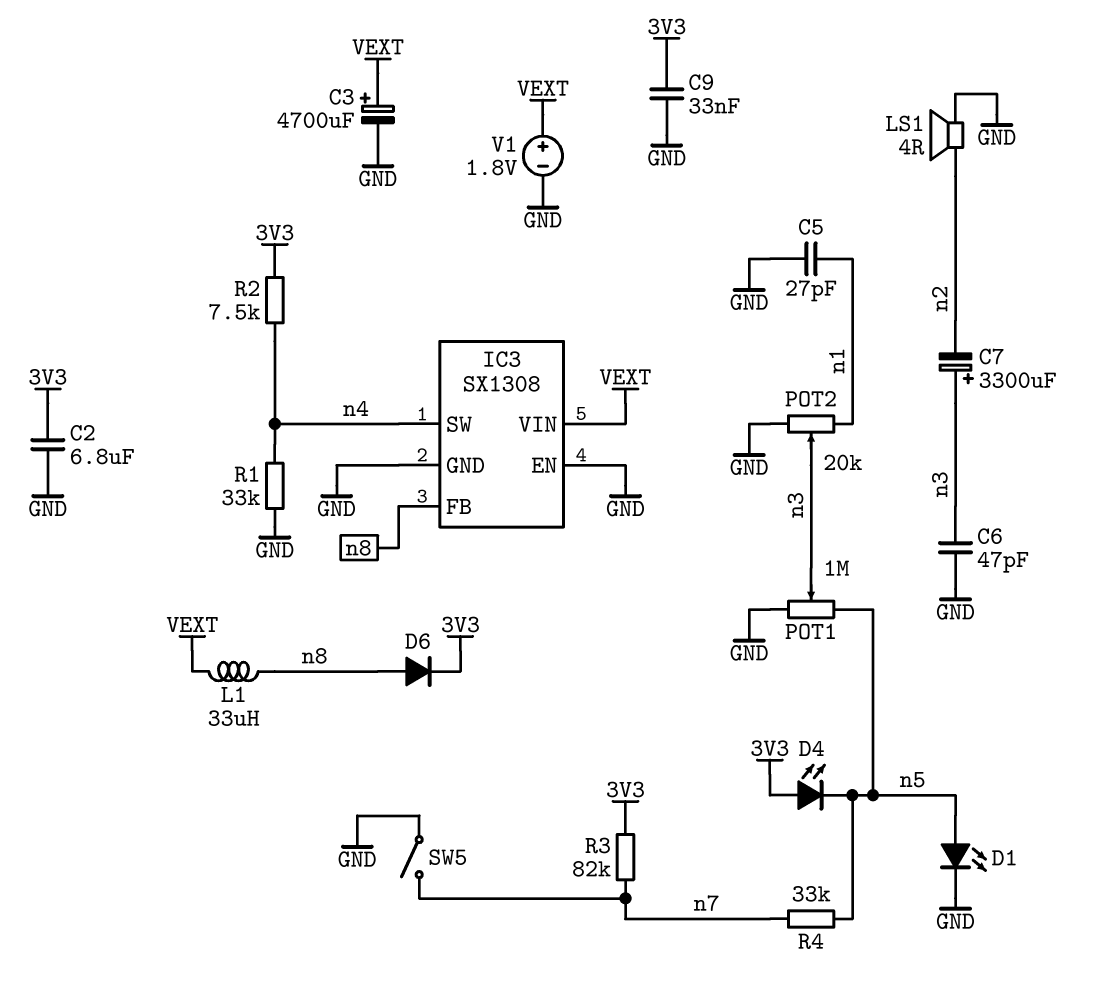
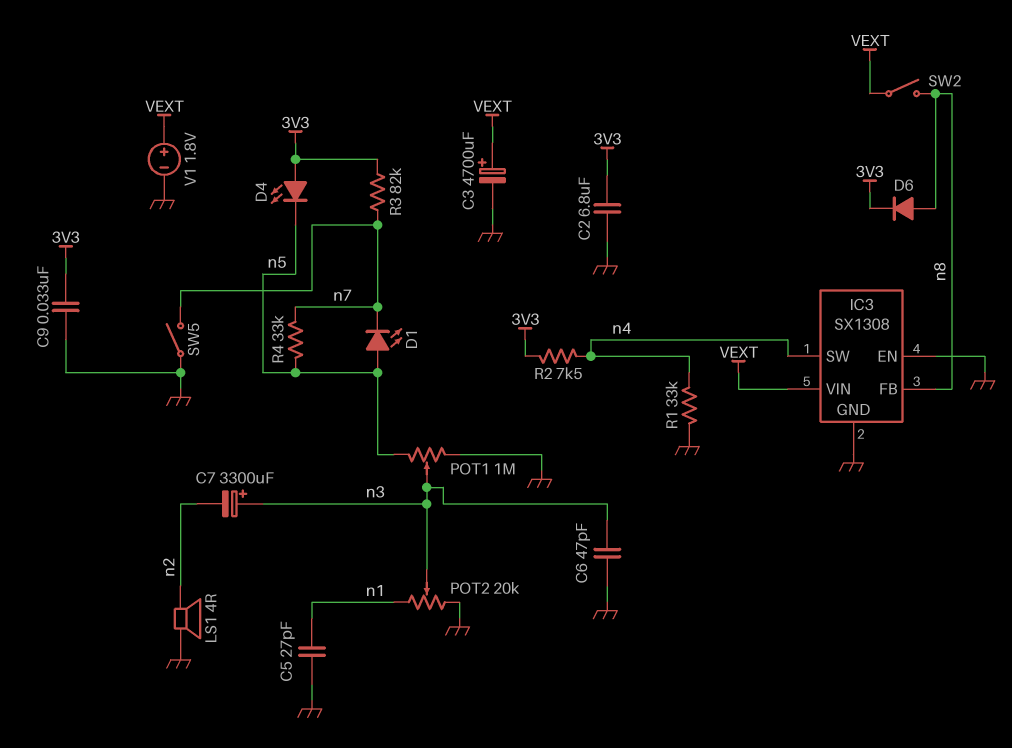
D1: LED (A n5, K GND) -> LED (A n5, K n7)
L1: 33uH (VEXT, n8) -> none
SW2: none -> switch (VEXT, n8)

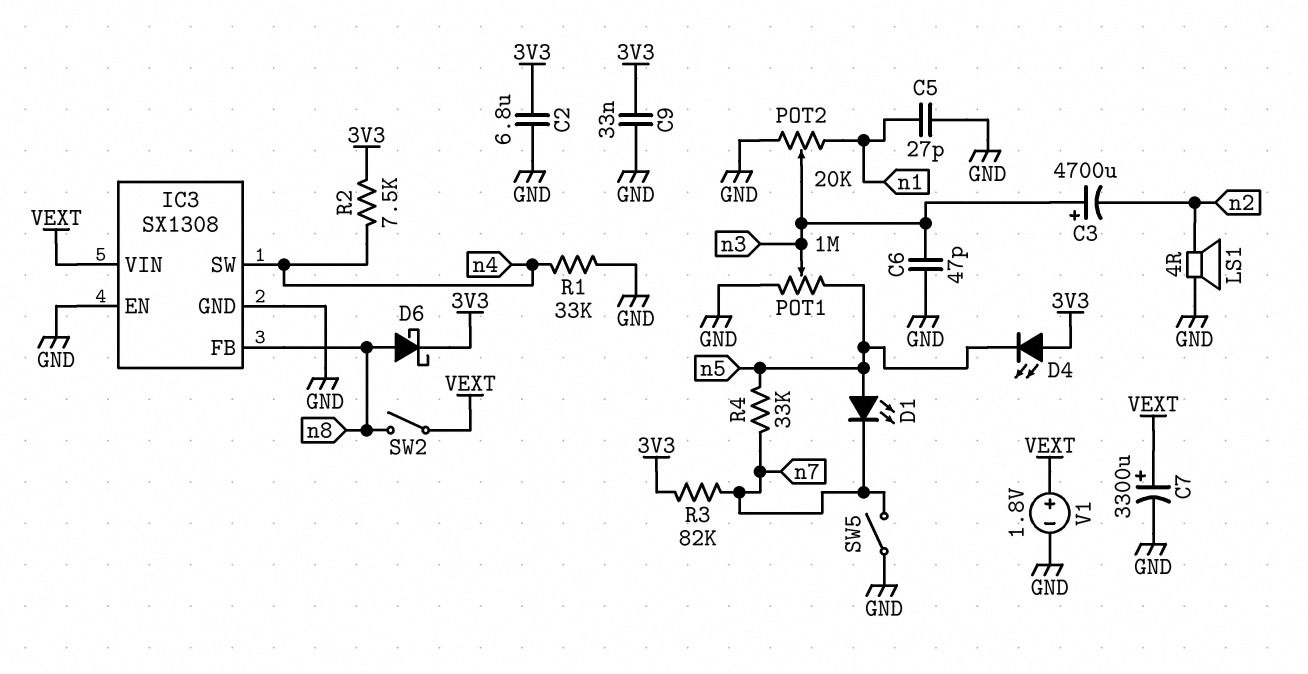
C3: 4700uF (plus VEXT, minus GND) -> 4700uF (plus n3, minus n2)
C7: 3300uF (plus n3, minus n2) -> 3300uF (plus VEXT, minus GND)
D6: diode (A n8, K 3V3) -> schottky (A n8, K 3V3)

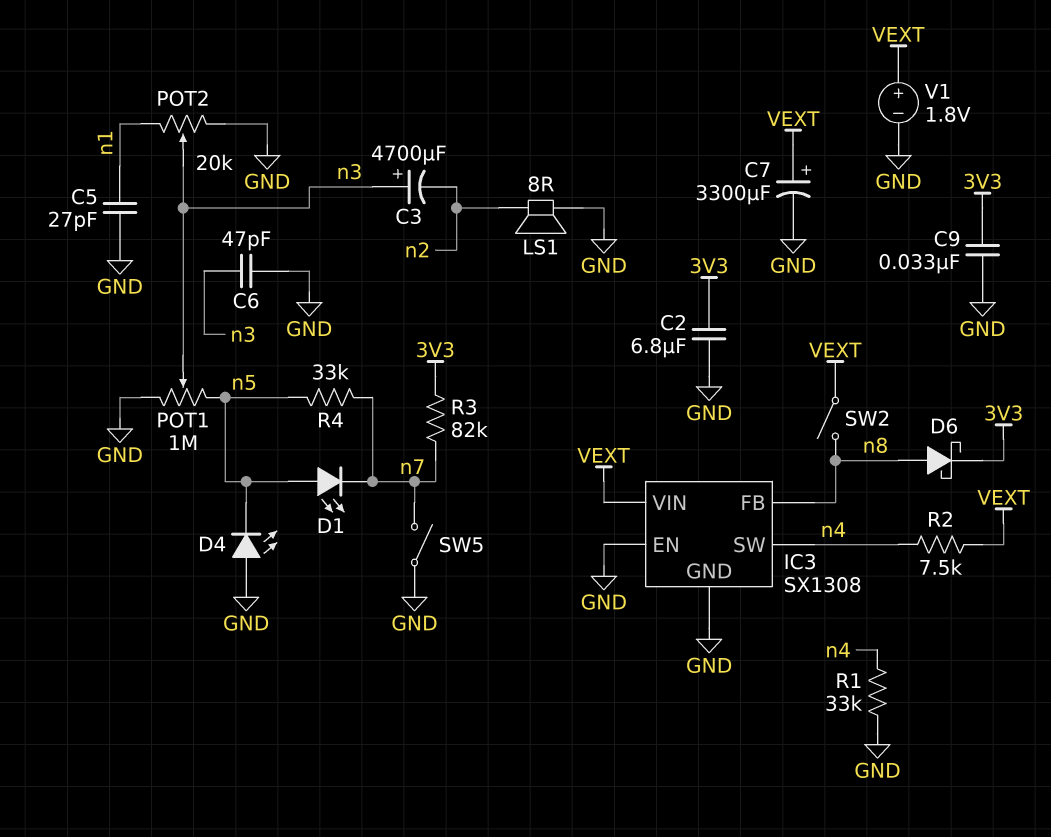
D4: LED (A 3V3, K n5) -> LED (A GND, K n5)
LS1: speaker 4R (GND, n2) -> speaker 8R (GND, n2)
R2: 7.5k (3V3, n4) -> 7.5k (VEXT, n4)

